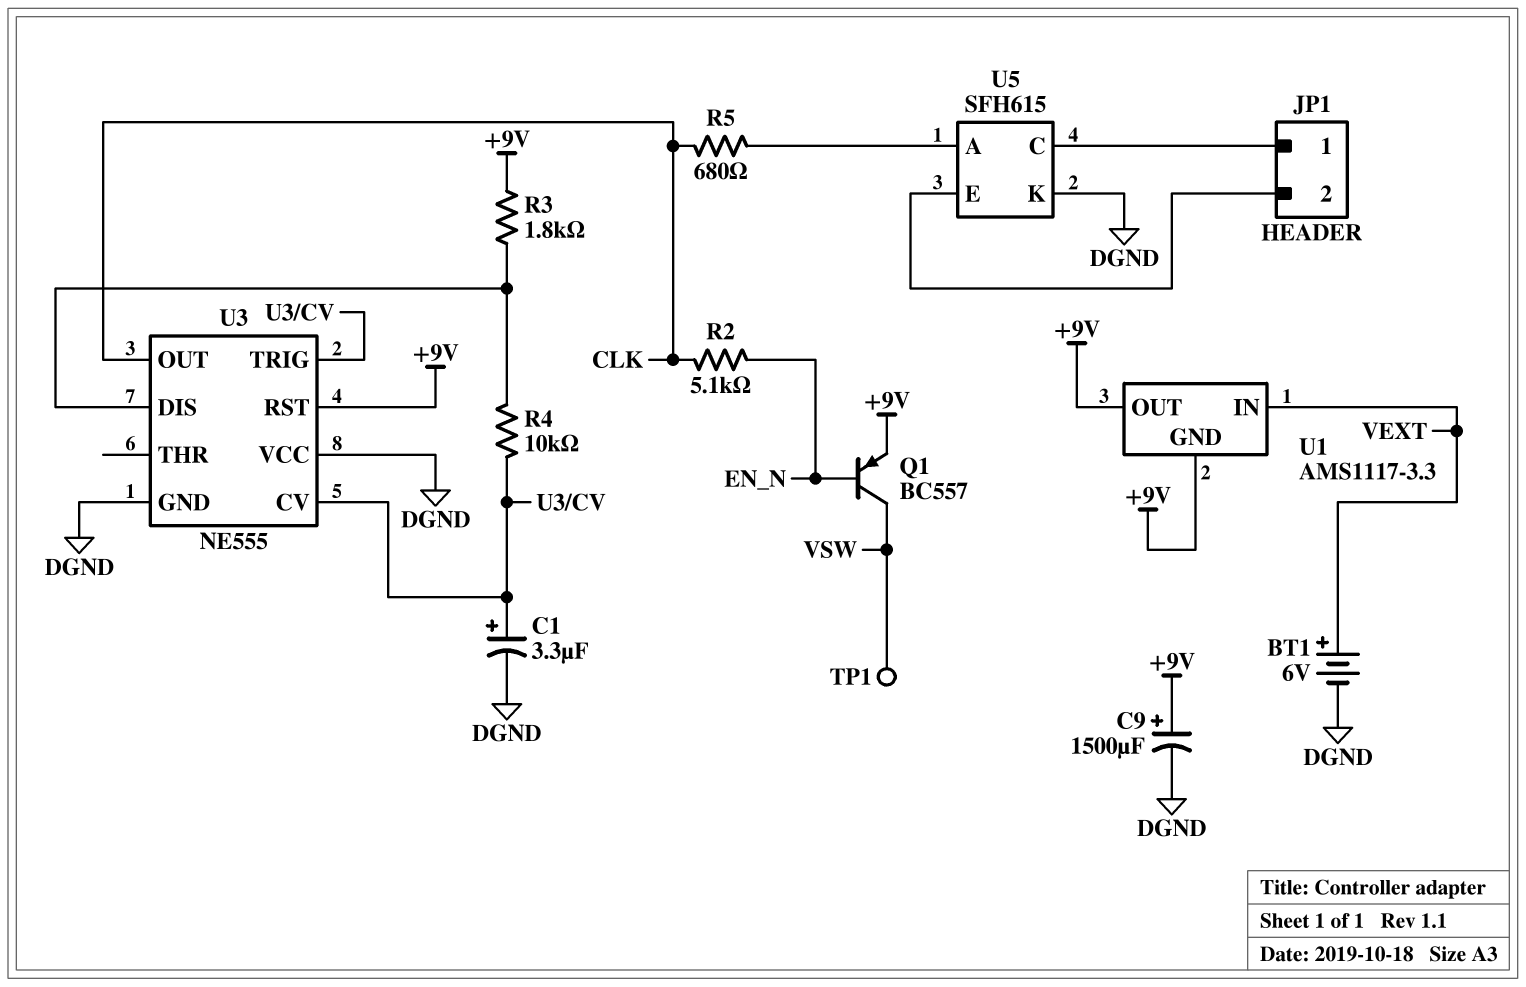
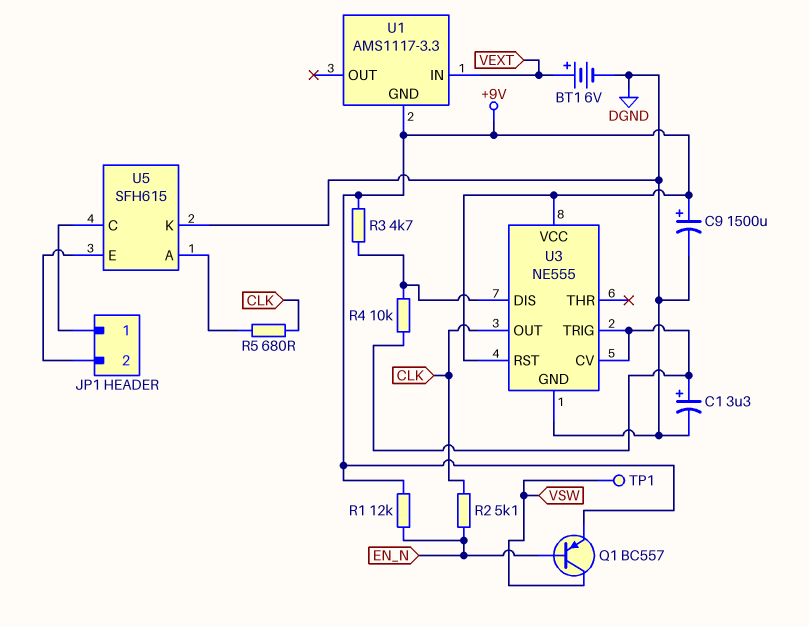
R1: none -> 12k (+9V, EN_N)
R3: 1.8k (+9V, U3/DIS) -> 4.7k (+9V, U3/DIS)
U1 pin OUT: +9V -> none
U3 pin VCC: DGND -> +9V

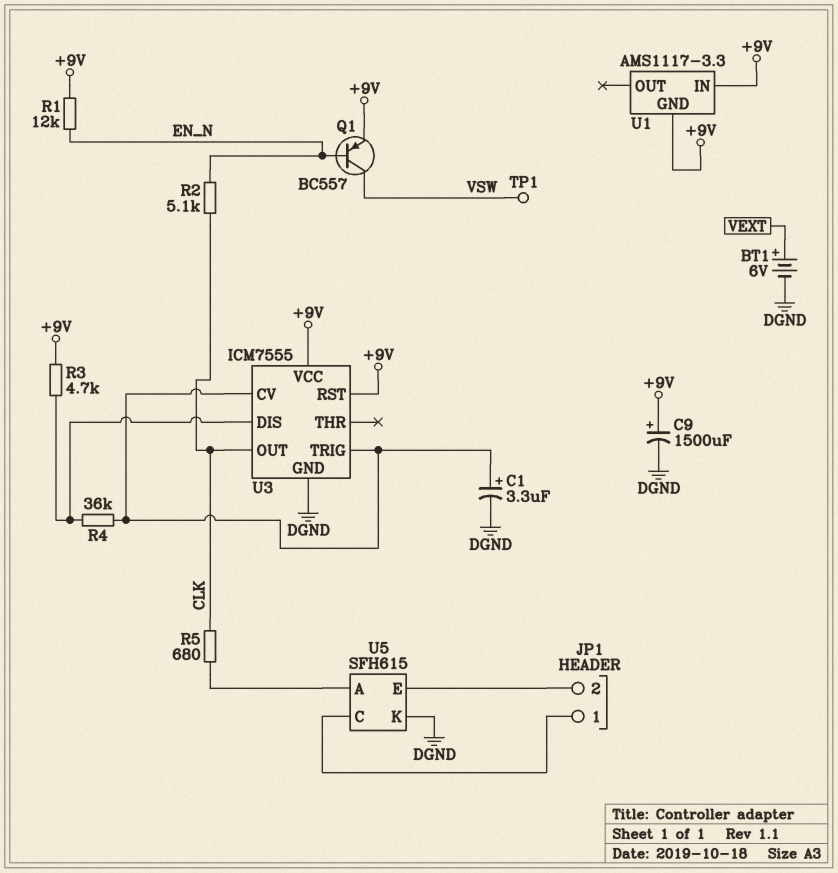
R4: 10k (U3/CV, U3/DIS) -> 36k (U3/CV, U3/DIS)
U1 pin IN: VEXT -> +9V
U3: NE555 -> ICM7555

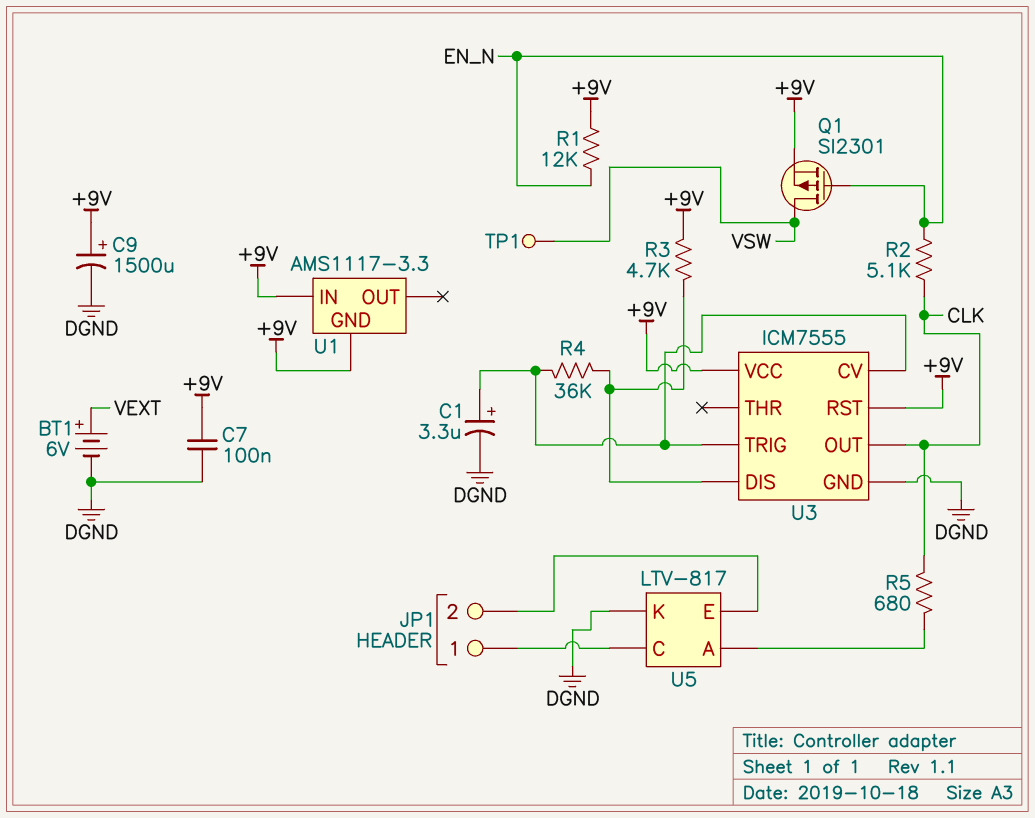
C7: none -> 100nF (+9V, DGND)
Q1: PNP BC557 (B EN_N, C VSW, E +9V) -> PMOS SI2301 (G EN_N, D VSW, S +9V)
U5: SFH615 -> LTV-817

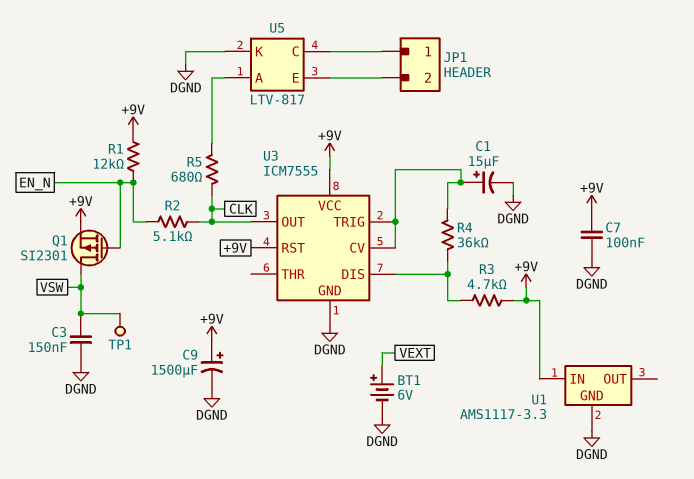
C1: 3.3uF (plus U3/CV, minus DGND) -> 15uF (plus U3/CV, minus DGND)
C3: none -> 150nF (DGND, VSW)
U1 pin GND: +9V -> DGND

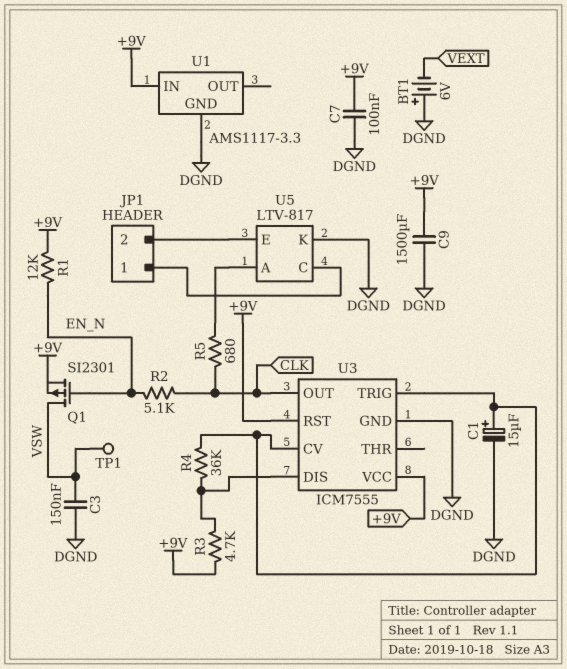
BT1: 6V (plus VEXT, minus DGND) -> 6V (plus DGND, minus VEXT)
C9: 1500uF (plus +9V, minus DGND) -> 1500uF (+9V, DGND)

